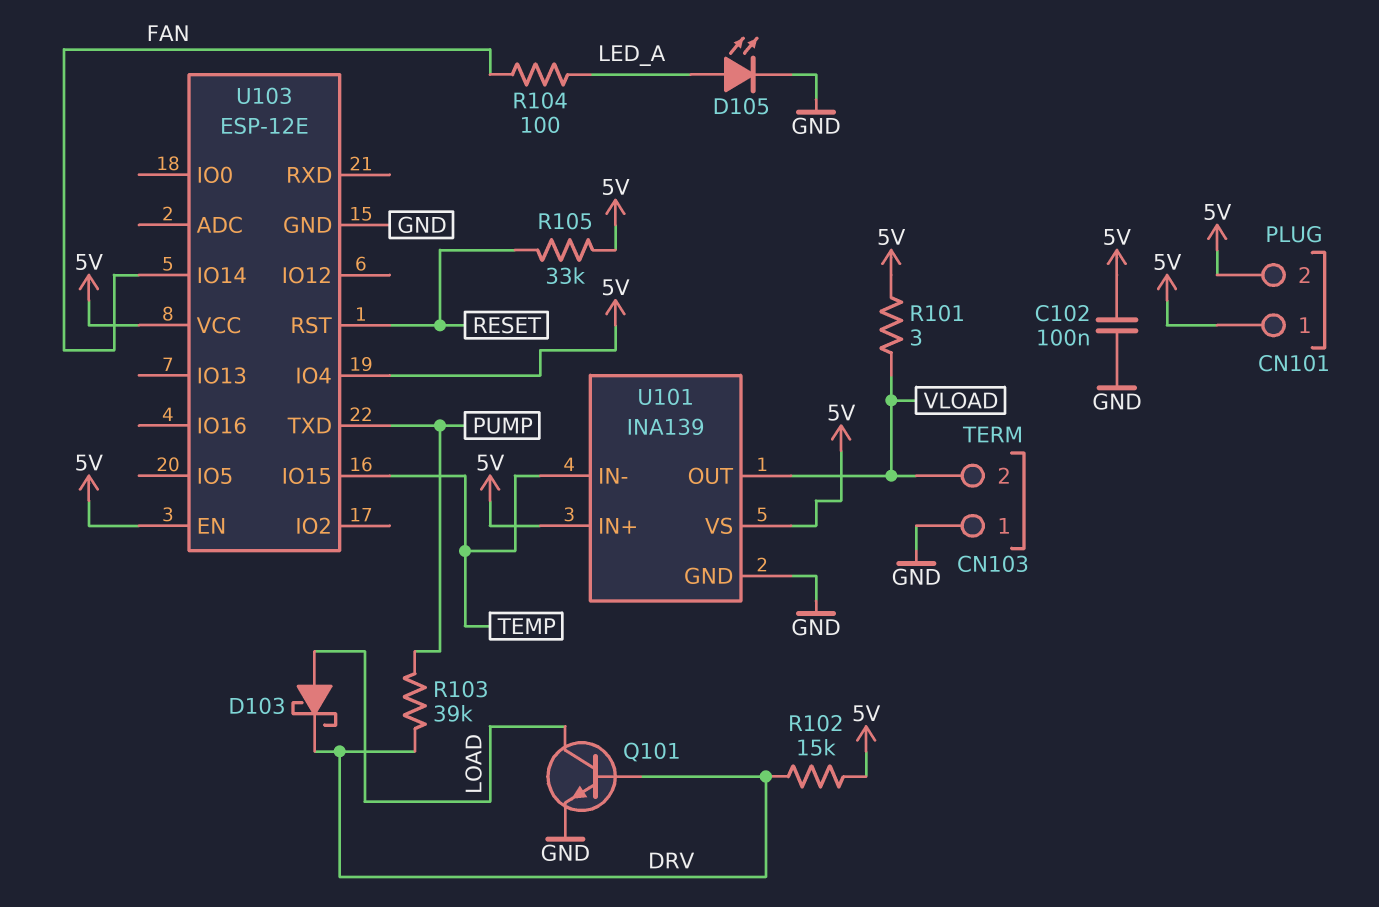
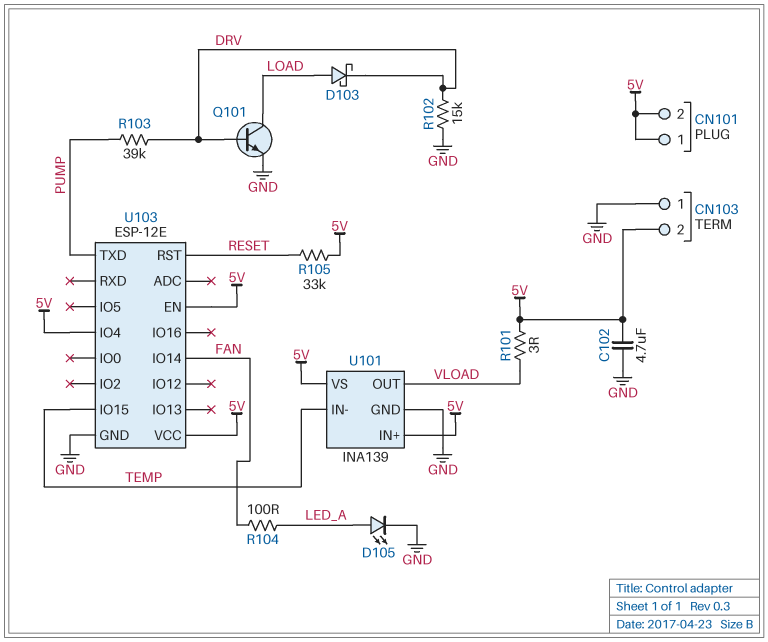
C102: 100nF (5V, GND) -> 4.7uF (5V, GND)
CN103 pin 2: VLOAD -> 5V
R102: 15k (5V, DRV) -> 15k (DRV, GND)

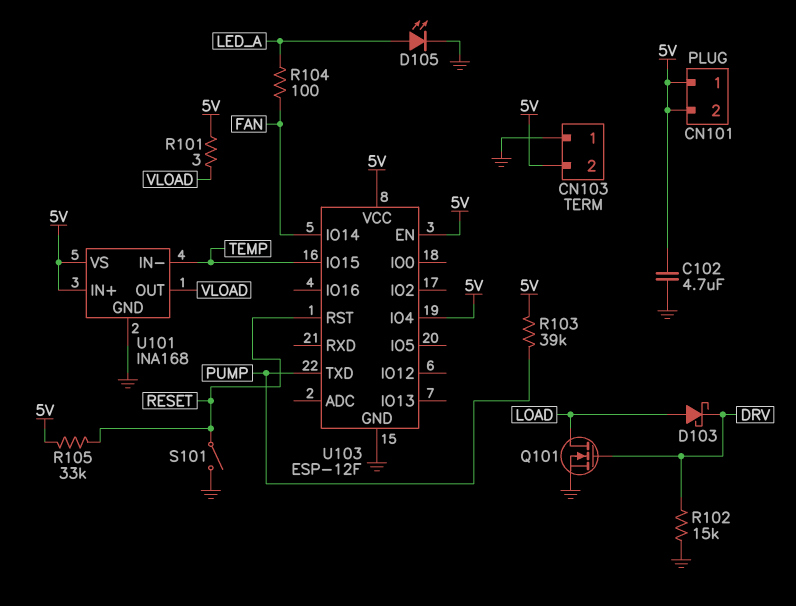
Q101: NPN (B DRV, C LOAD, E GND) -> NMOS (G DRV, D LOAD, S GND)
R103: 39k (DRV, PUMP) -> 39k (5V, PUMP)
S101: none -> switch (GND, RESET)
U101: INA139 -> INA168
U103: ESP-12E -> ESP-12F

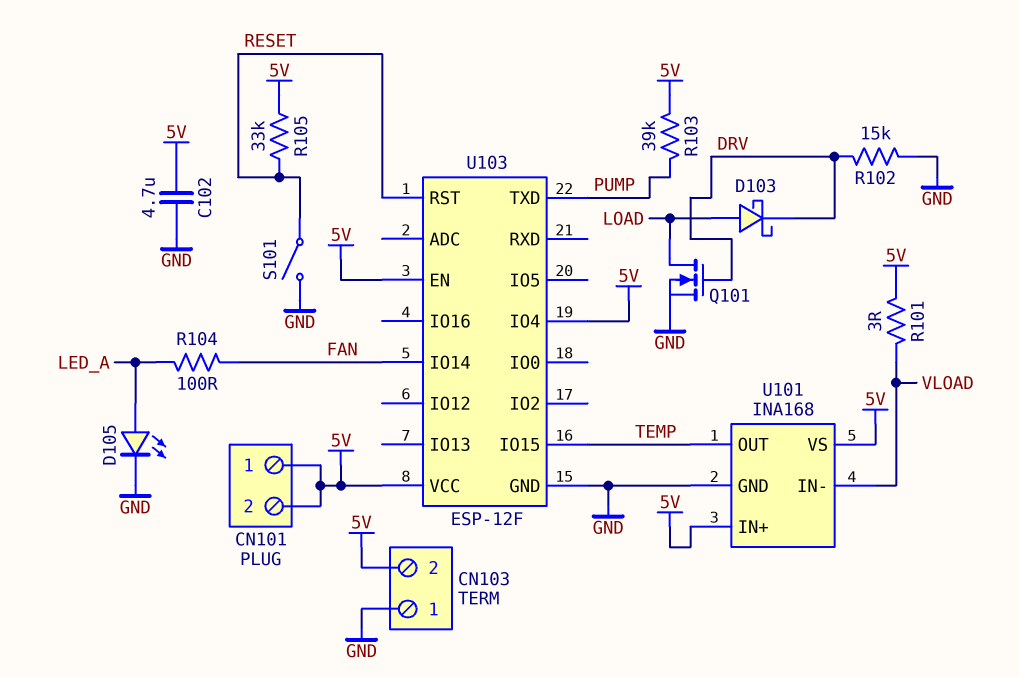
U101 pin IN-: TEMP -> VLOAD
U101 pin OUT: VLOAD -> TEMP

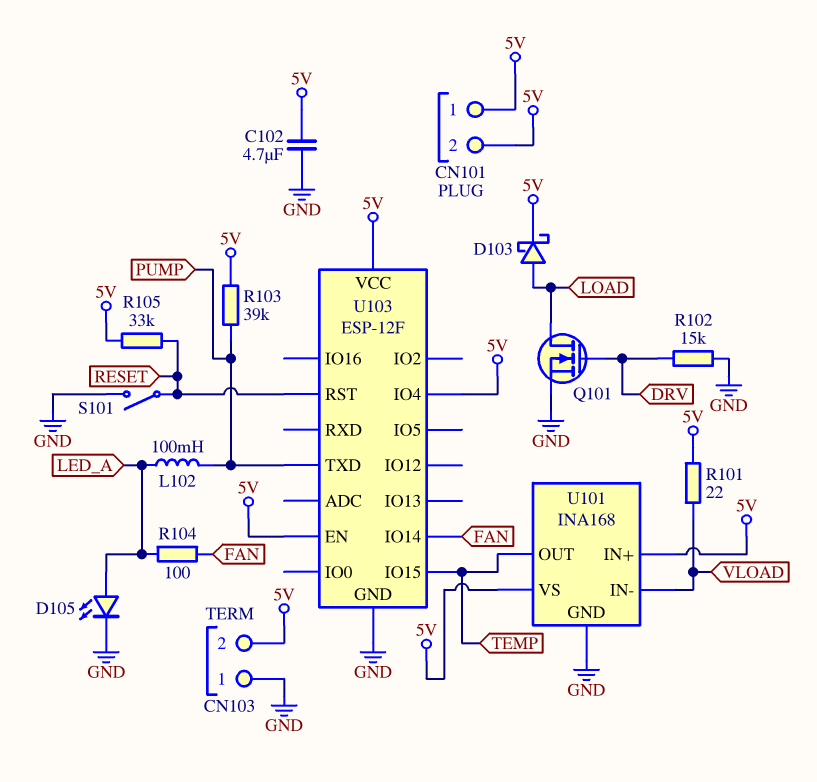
D103: schottky (A LOAD, K DRV) -> schottky (A LOAD, K 5V)
L102: none -> 100mH (LED_A, PUMP)
R101: 3 (5V, VLOAD) -> 22 (5V, VLOAD)

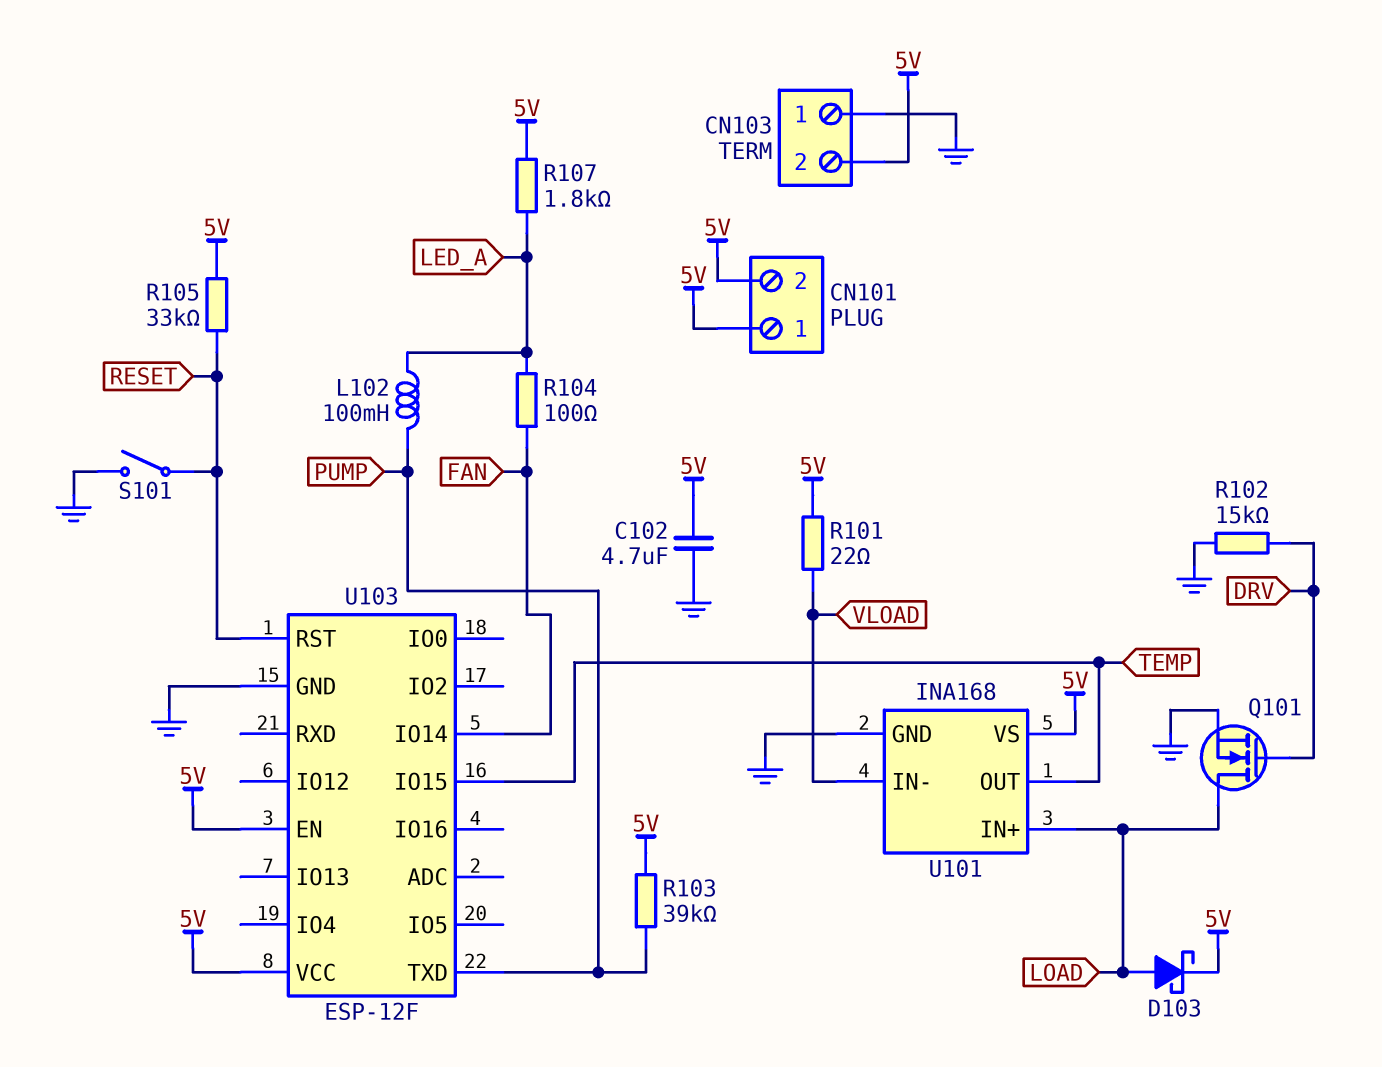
D105: LED (A LED_A, K GND) -> none
R107: none -> 1.8k (5V, LED_A)
U101 pin IN+: 5V -> LOAD
U103 pin IO4: 5V -> none

